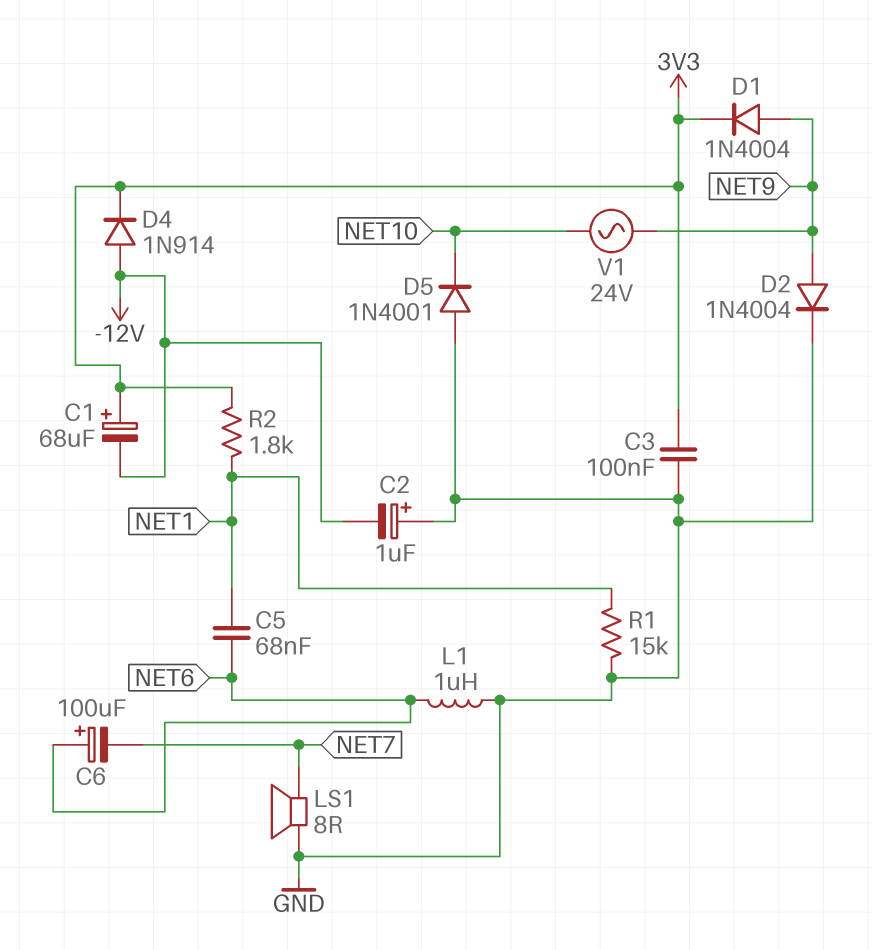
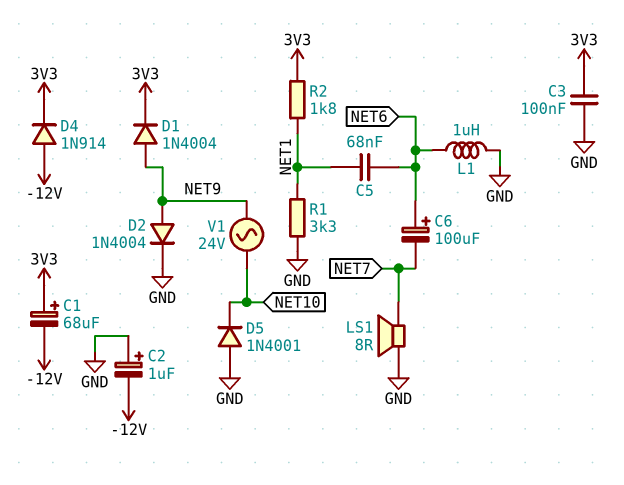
R1: 15k (GND, NET1) -> 3.3k (GND, NET1)

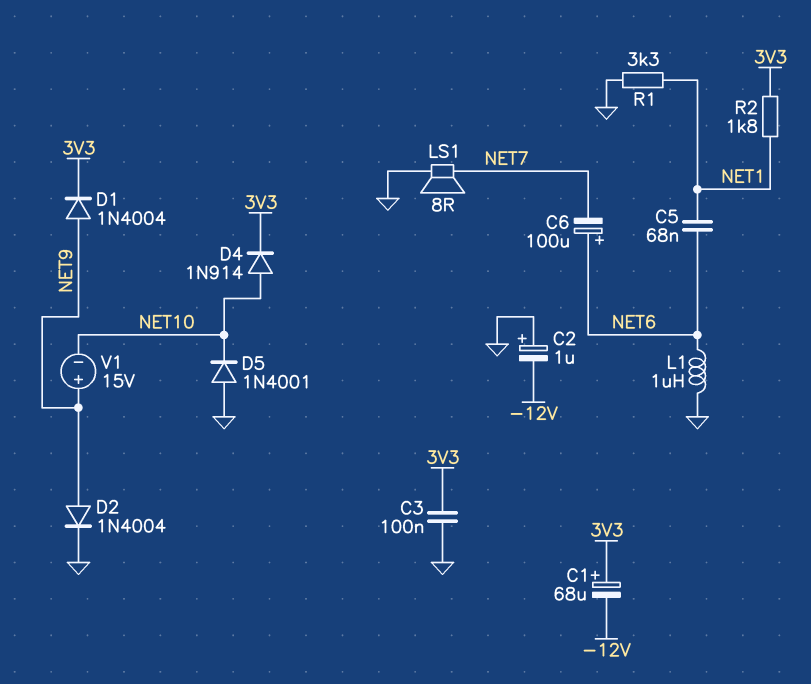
D4: diode 1N914 (A -12V, K 3V3) -> diode 1N914 (A NET10, K 3V3)
V1: AC 24V (NET9, NET10) -> 15V (plus NET9, minus NET10)

